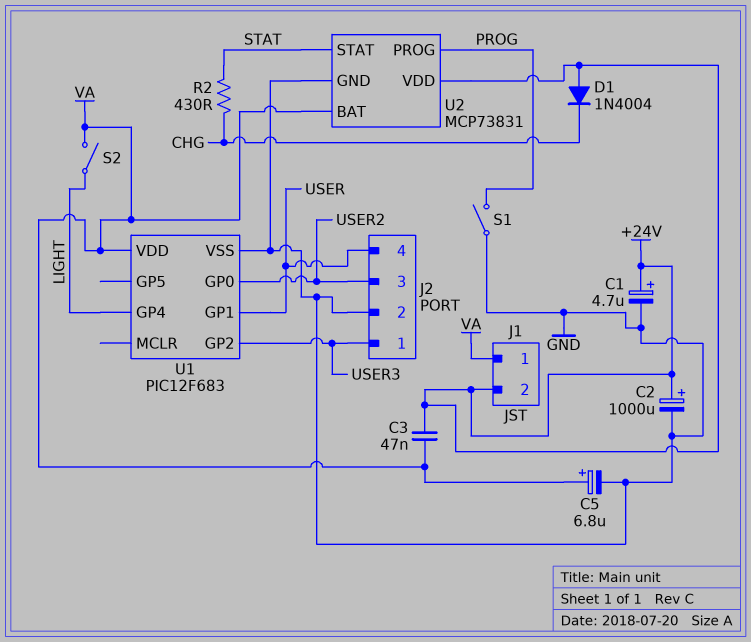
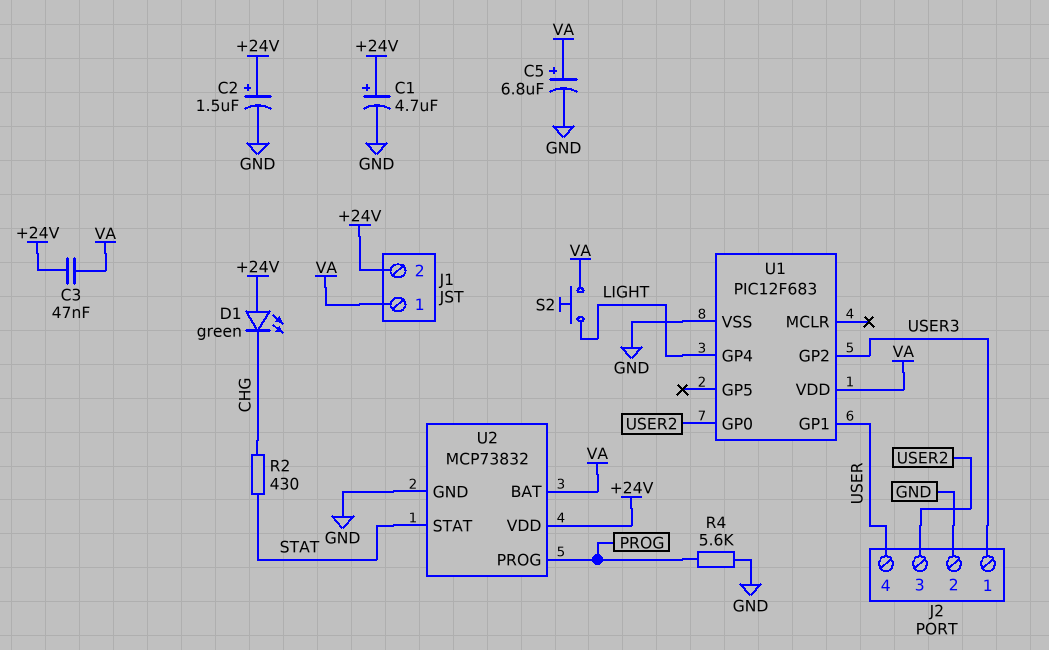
C2: 1000uF (plus +24V, minus GND) -> 1.5uF (plus +24V, minus GND)
D1: diode 1N4004 (A +24V, K CHG) -> LED green (A +24V, K CHG)
R4: none -> 5.6k (GND, PROG)
S1: switch (GND, PROG) -> none
S2: switch (LIGHT, VA) -> button (LIGHT, VA)
U2: MCP73831 -> MCP73832

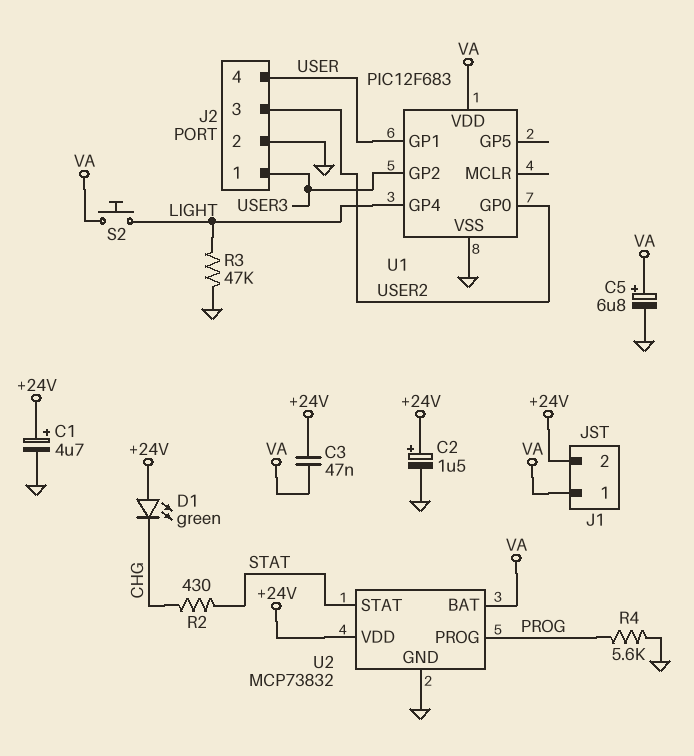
R3: none -> 47k (GND, LIGHT)

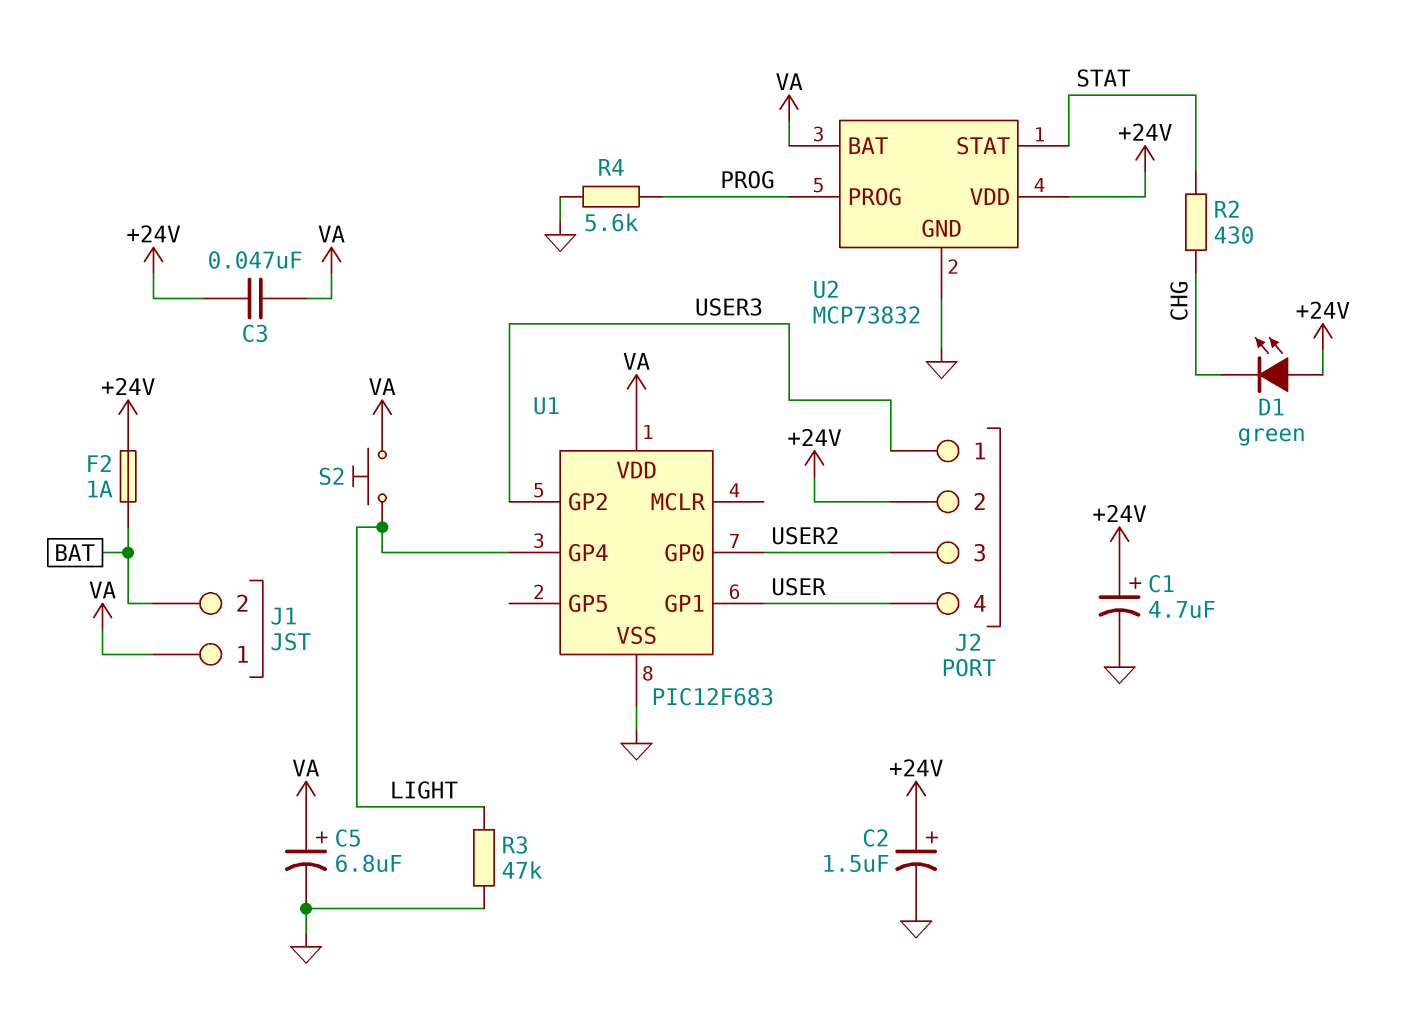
F2: none -> 1A (+24V, BAT)
J1 pin 2: +24V -> BAT
J2 pin 2: GND -> +24V

